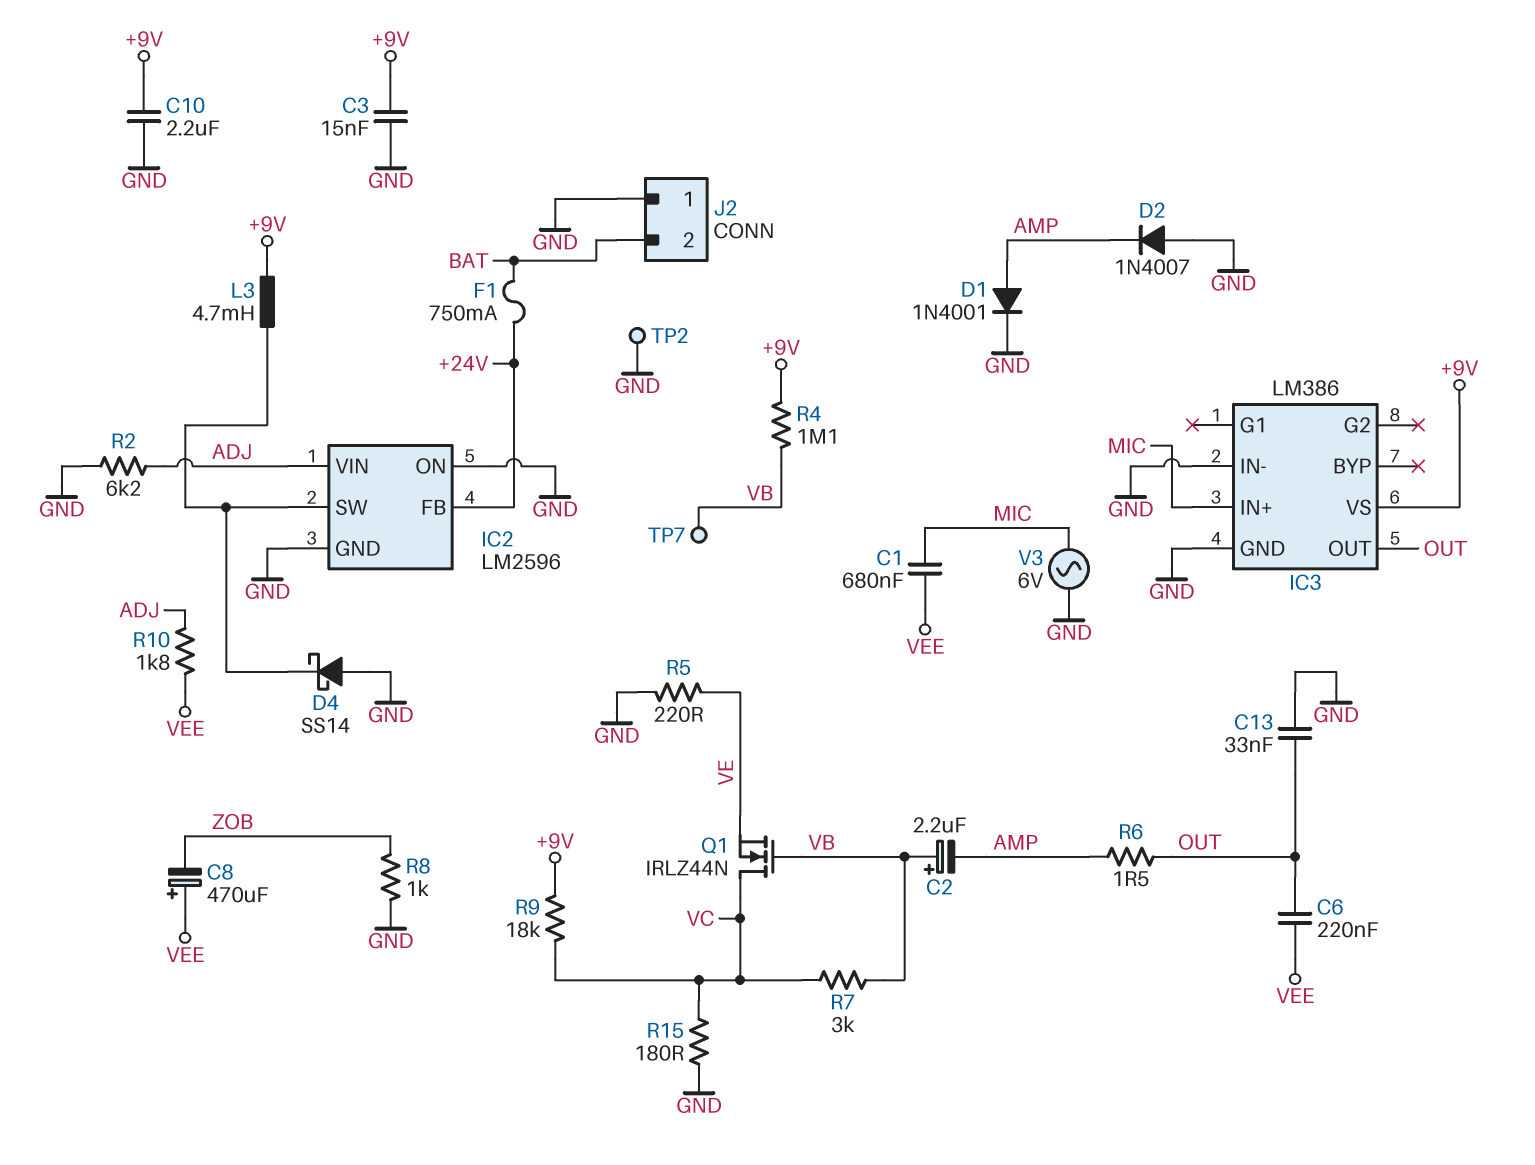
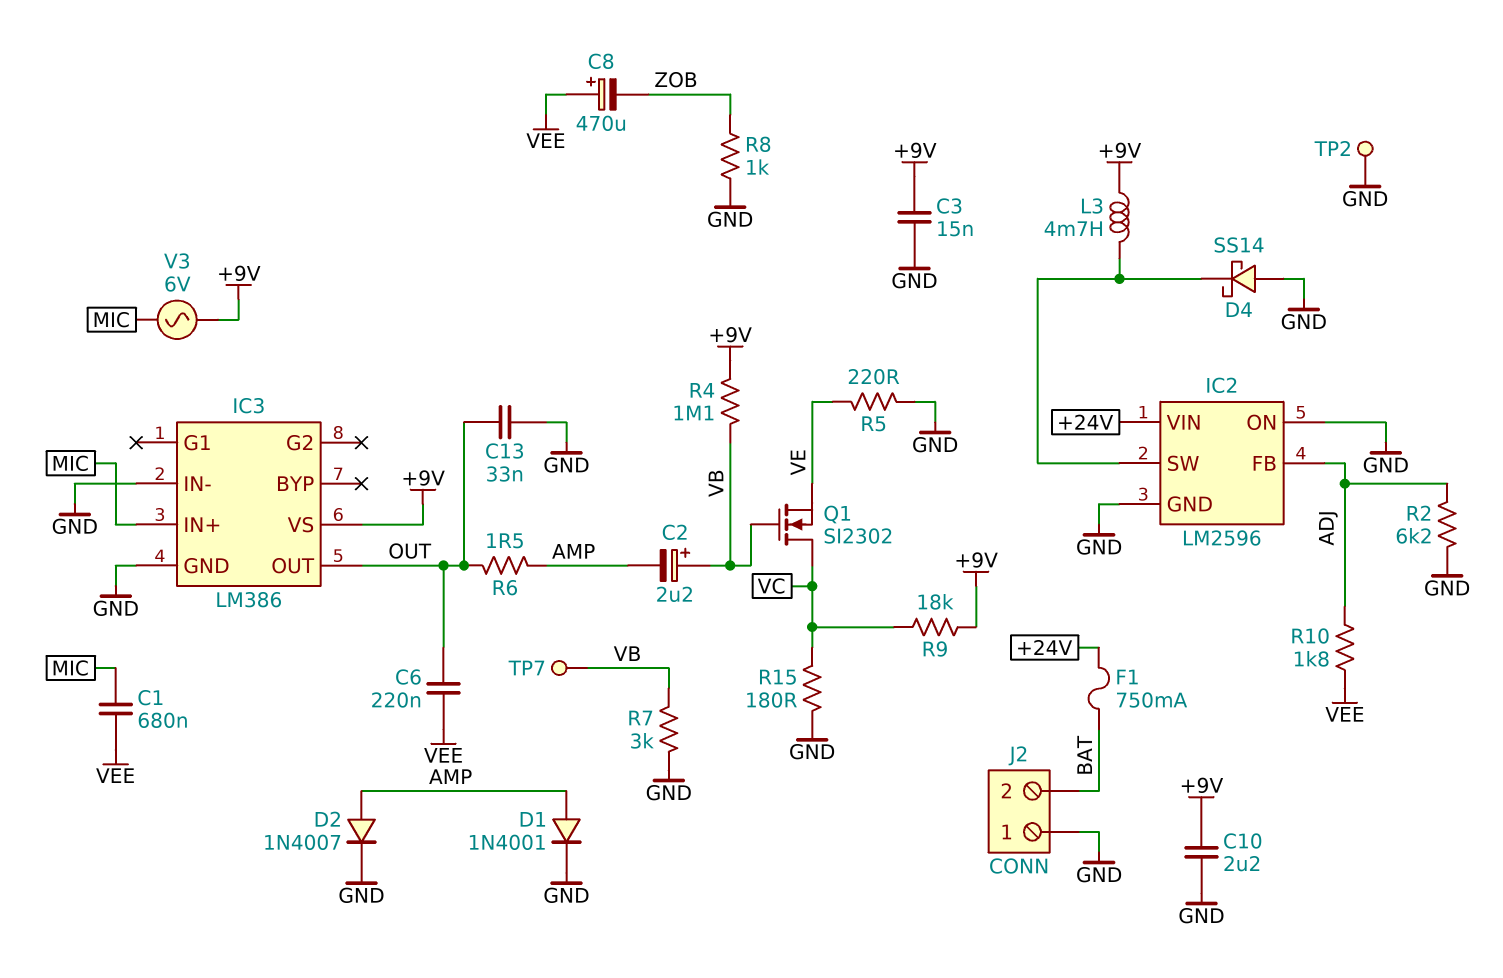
D2: diode 1N4007 (A GND, K AMP) -> diode 1N4007 (A AMP, K GND)
IC2 pin FB: +24V -> ADJ
IC2 pin VIN: ADJ -> +24V
Q1: NMOS IRLZ44N (G VB, D VC, S VE) -> NMOS SI2302 (G VB, D VC, S VE)
R7: 3k (VB, VC) -> 3k (GND, VB)
V3: AC 6V (GND, MIC) -> AC 6V (+9V, MIC)

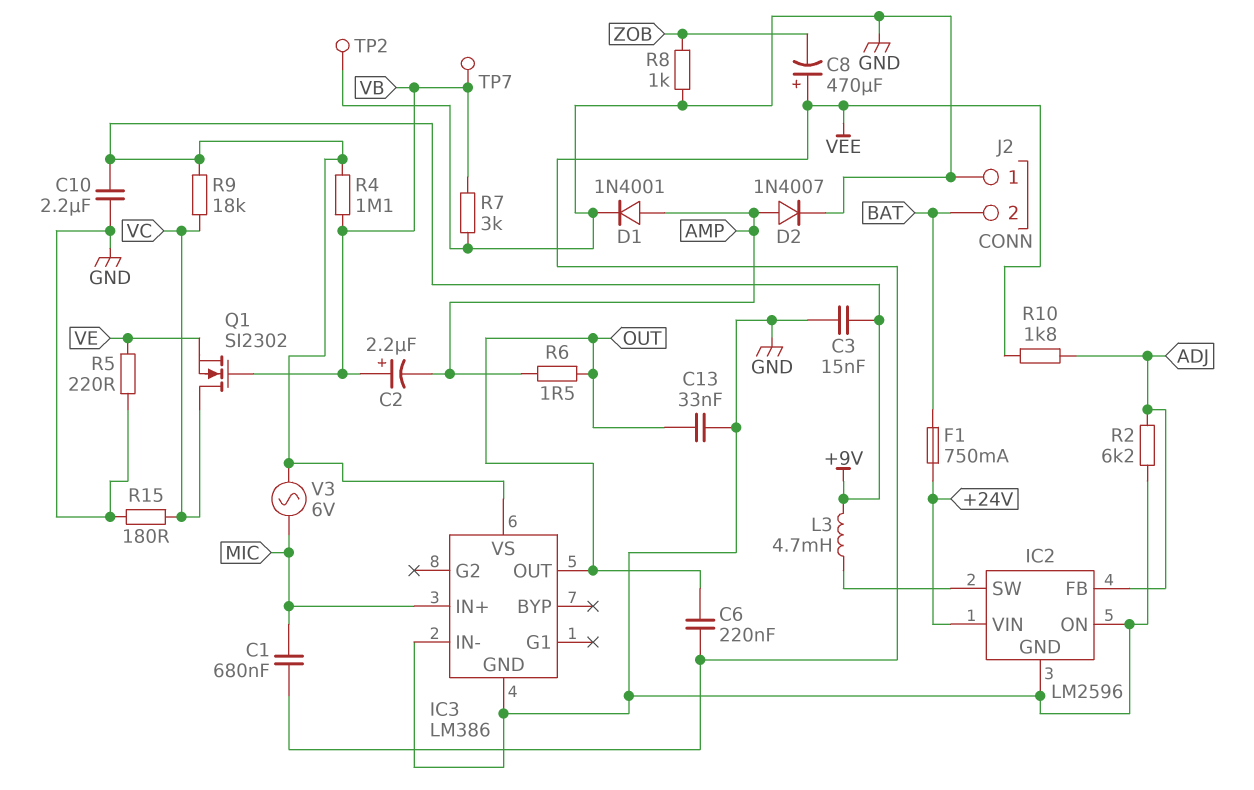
D4: schottky SS14 (A GND, K IC2/SW) -> none

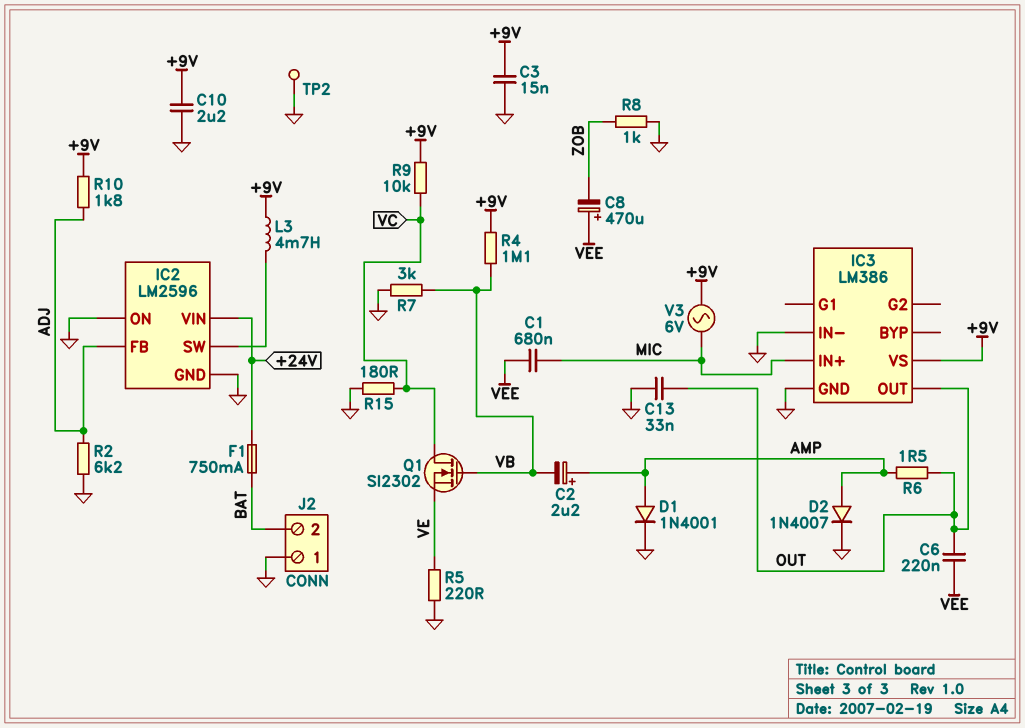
C2: 2.2uF (plus VB, minus AMP) -> 2.2uF (plus AMP, minus VB)
R9: 18k (+9V, VC) -> 10k (+9V, VC)
R10: 1.8k (ADJ, VEE) -> 1.8k (+9V, ADJ)
TP7: test point (VB) -> none

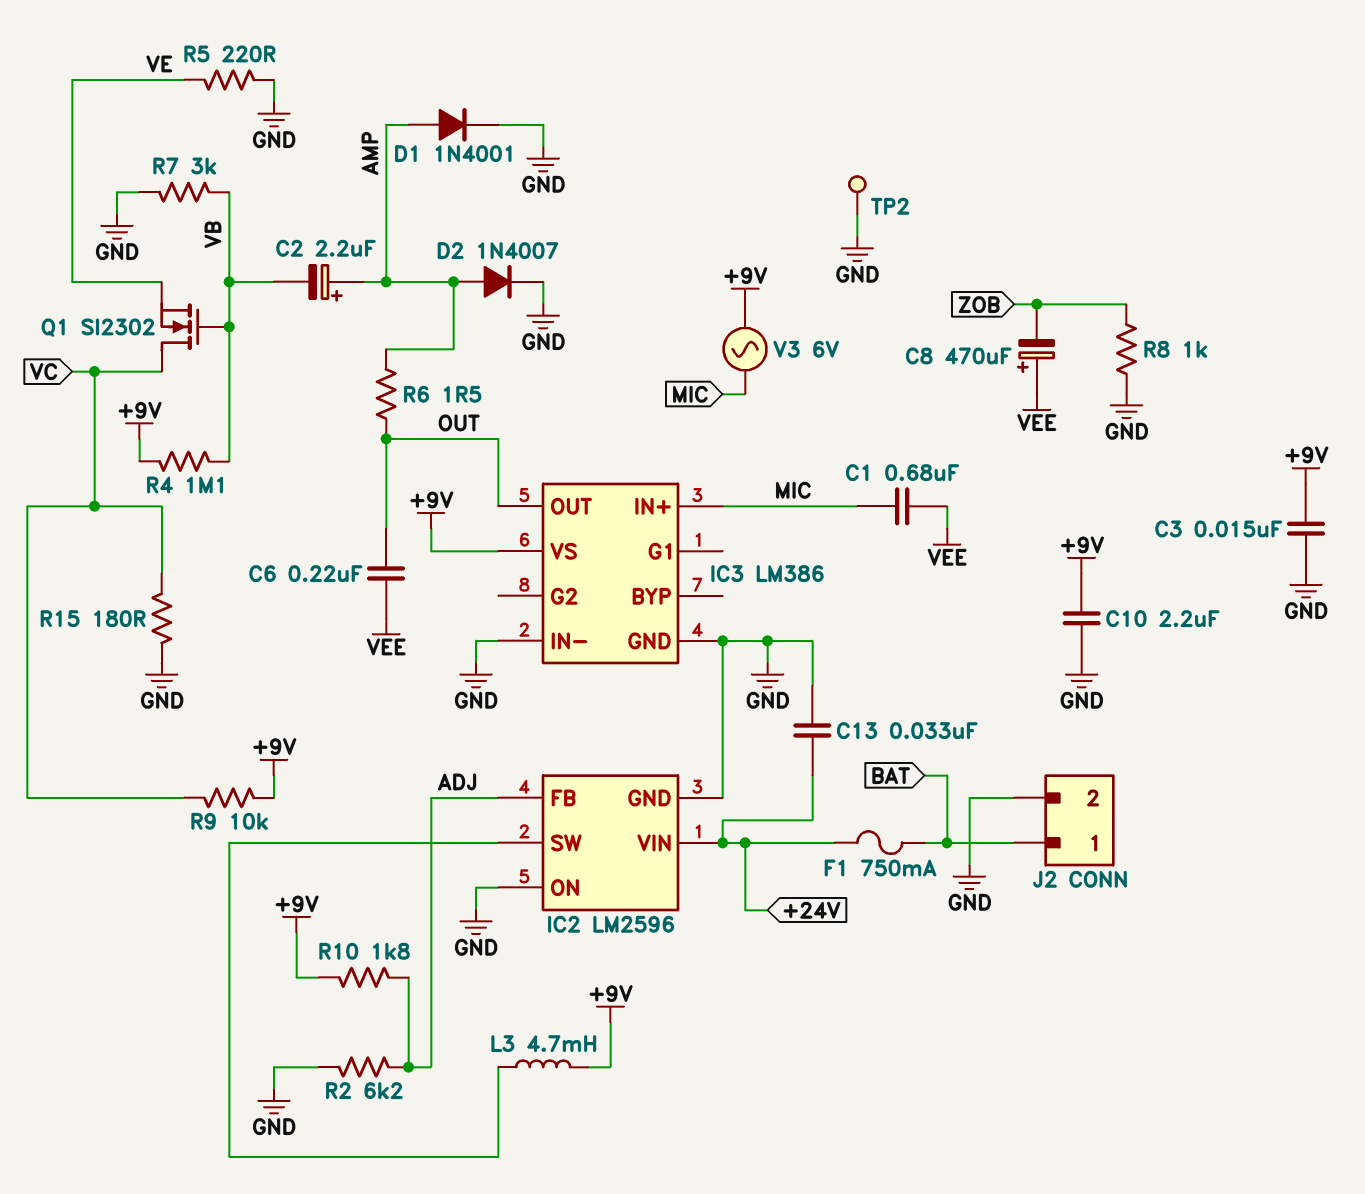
C13: 33nF (GND, OUT) -> 33nF (+24V, GND)
J2 pin 1: GND -> BAT
J2 pin 2: BAT -> GND

